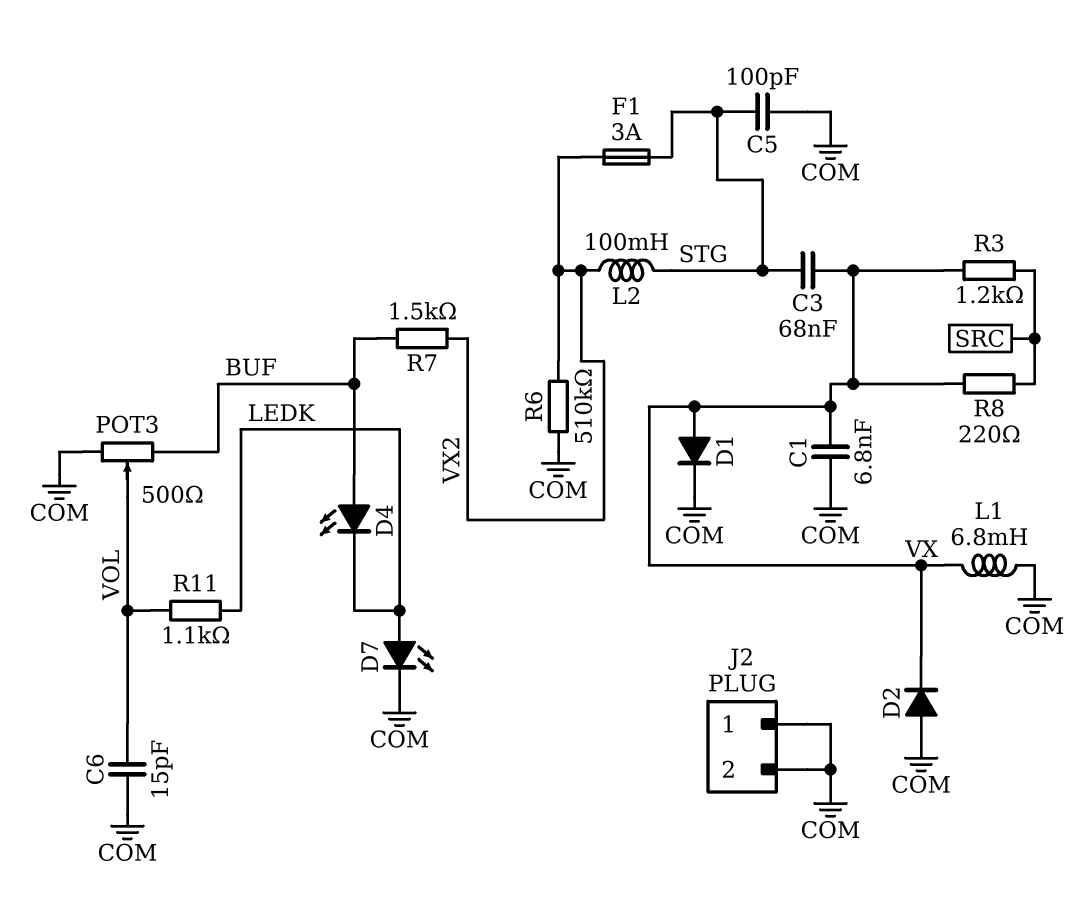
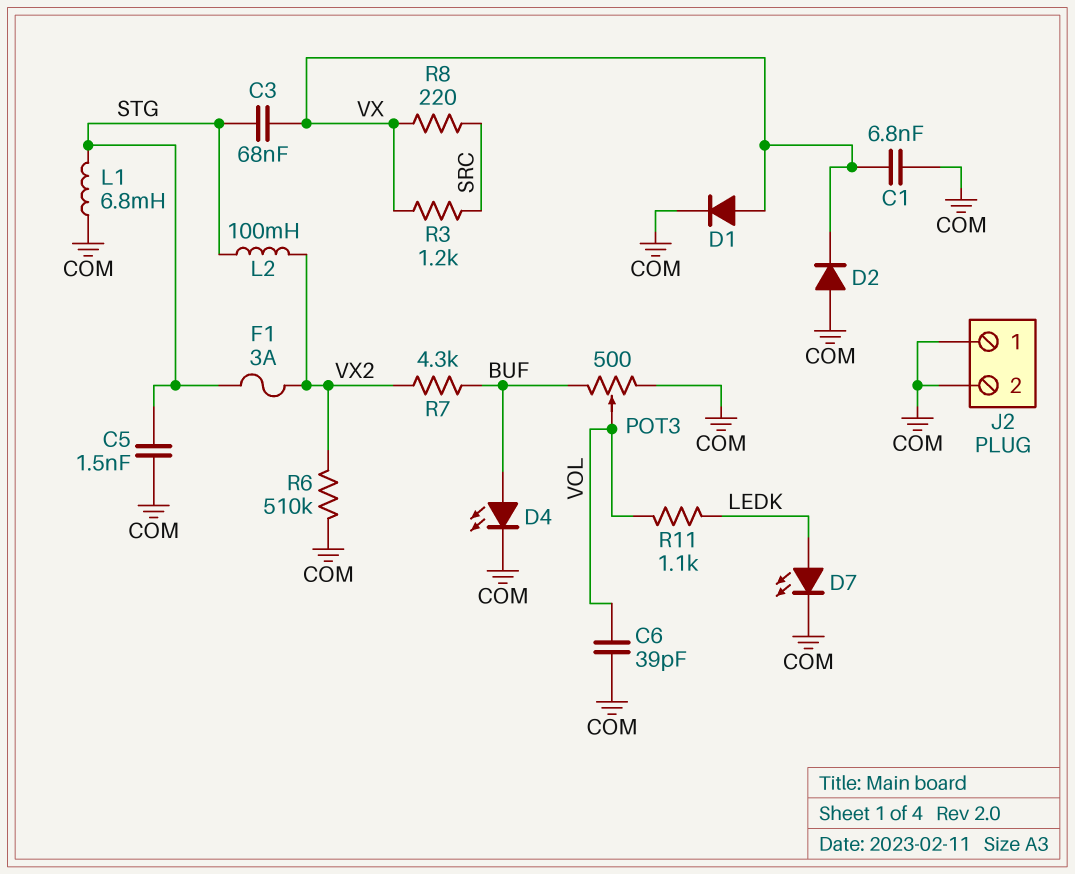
C5: 100pF (COM, STG) -> 1.5nF (COM, STG)
C6: 15pF (COM, VOL) -> 39pF (COM, VOL)
D4: LED (A BUF, K LEDK) -> LED (A BUF, K COM)
L1: 6.8mH (COM, VX) -> 6.8mH (COM, STG)
R7: 1.5k (BUF, VX2) -> 4.3k (BUF, VX2)

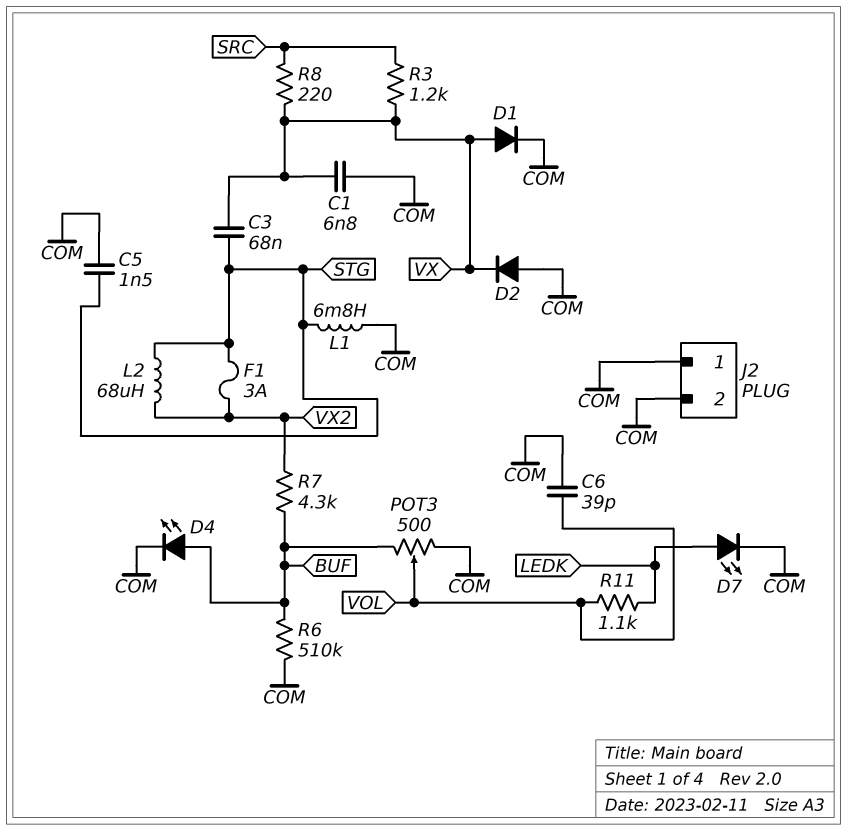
L2: 100mH (STG, VX2) -> 68uH (STG, VX2)
R6: 510k (COM, VX2) -> 510k (BUF, COM)

